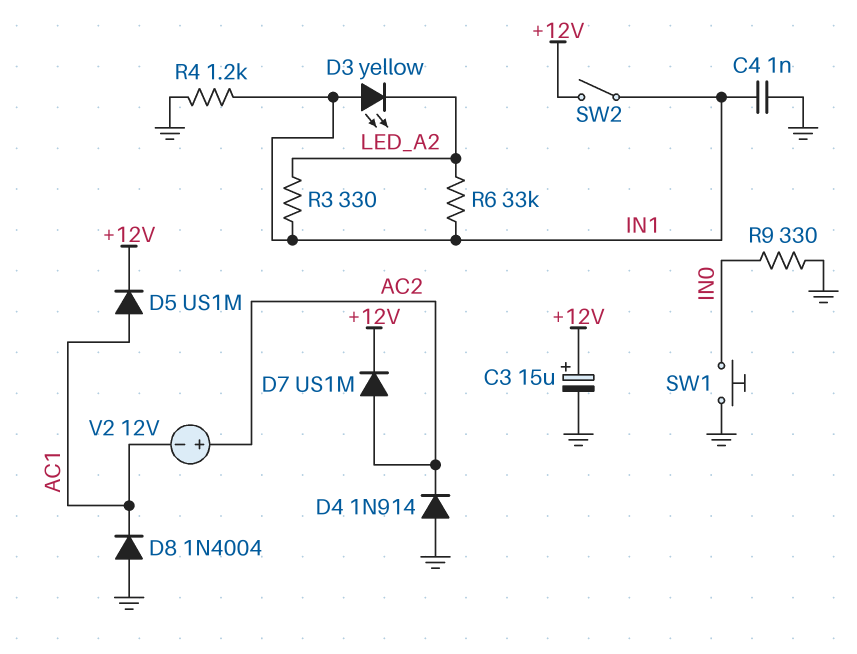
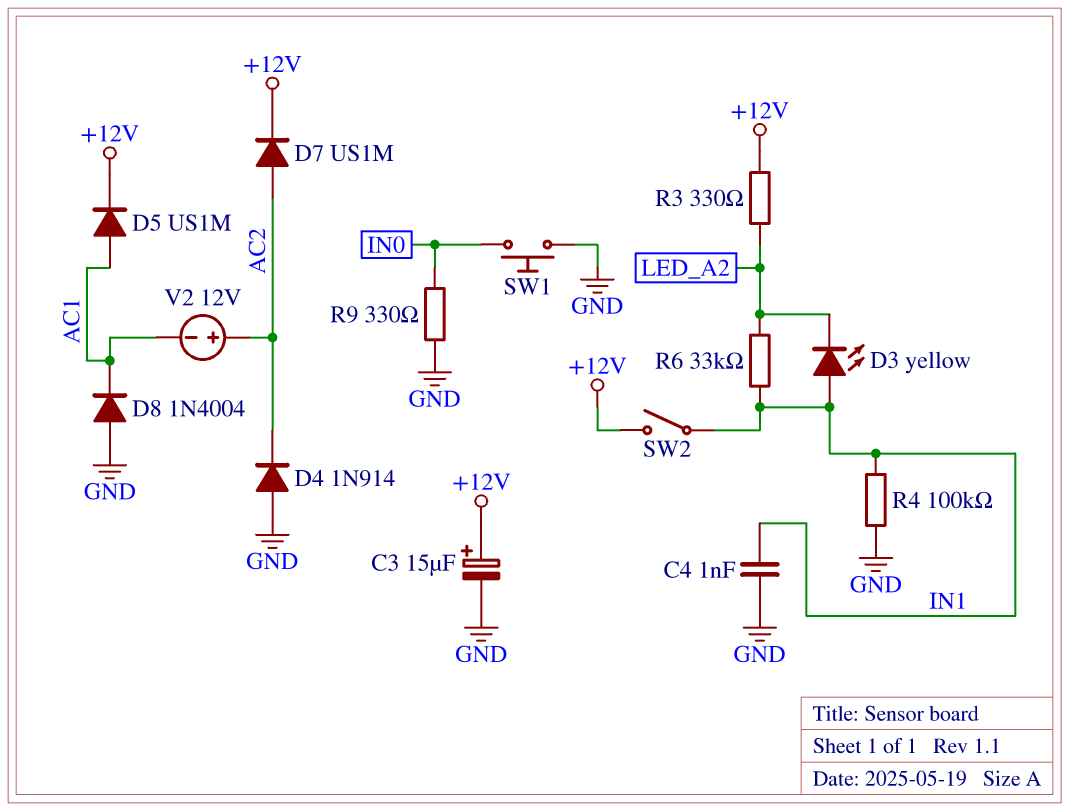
R3: 330 (IN1, LED_A2) -> 330 (+12V, LED_A2)
R4: 1.2k (GND, IN1) -> 100k (GND, IN1)

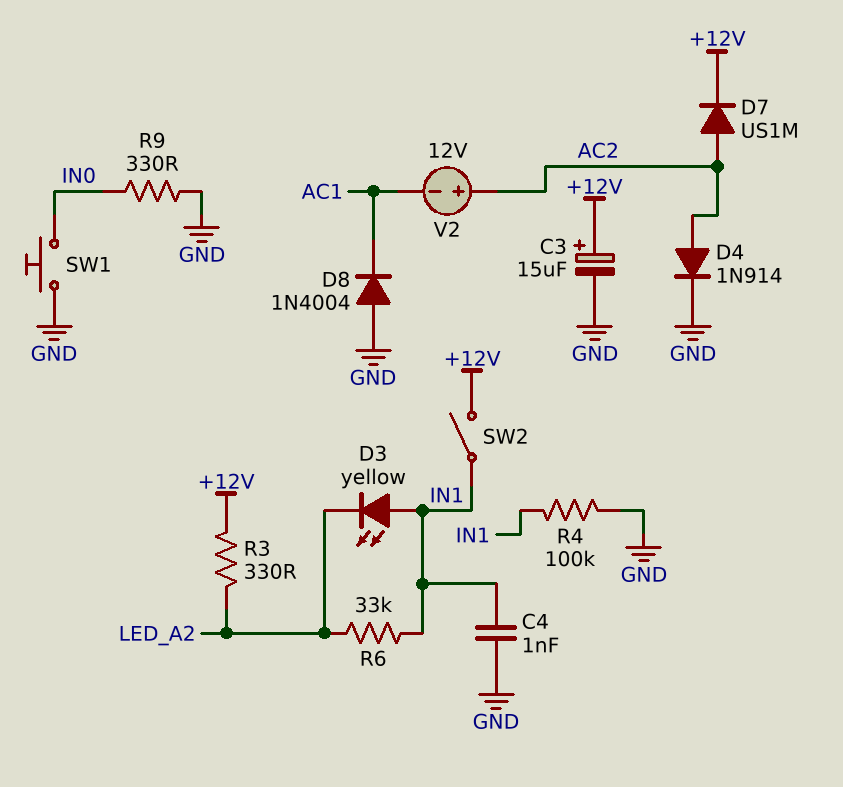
D4: diode 1N914 (A GND, K AC2) -> diode 1N914 (A AC2, K GND)
D5: diode US1M (A AC1, K +12V) -> none

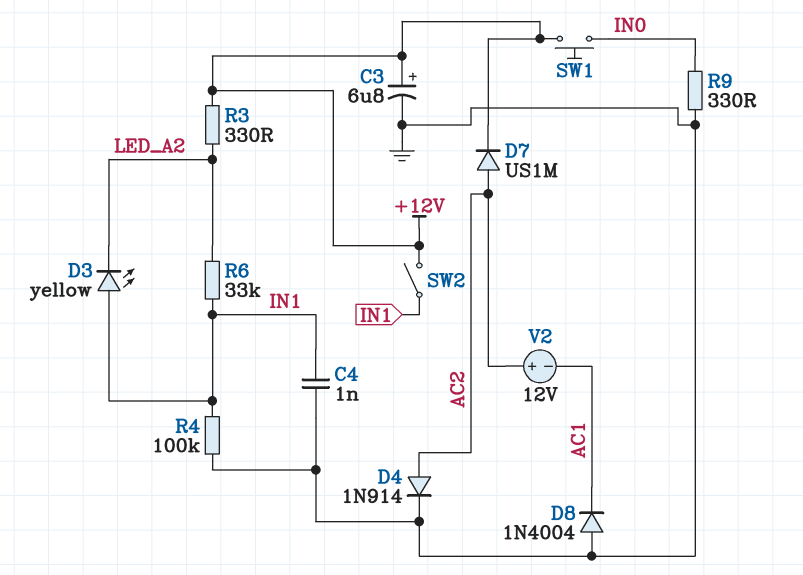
C3: 15uF (plus +12V, minus GND) -> 6.8uF (plus +12V, minus GND)
SW1: button (GND, IN0) -> button (+12V, IN0)

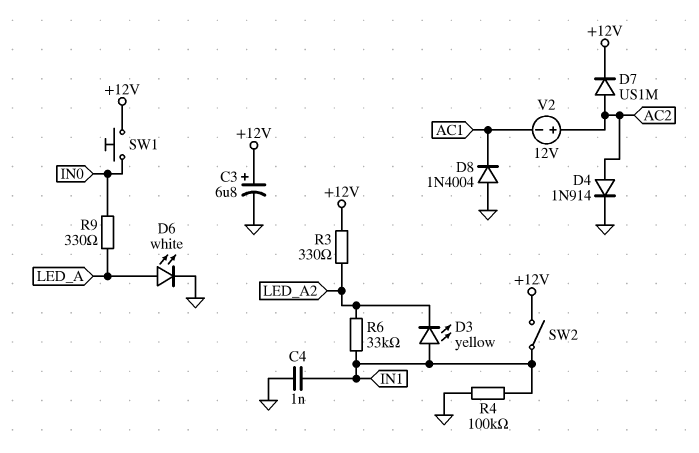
D6: none -> LED white (A LED_A, K GND)
R9: 330 (GND, IN0) -> 330 (IN0, LED_A)

